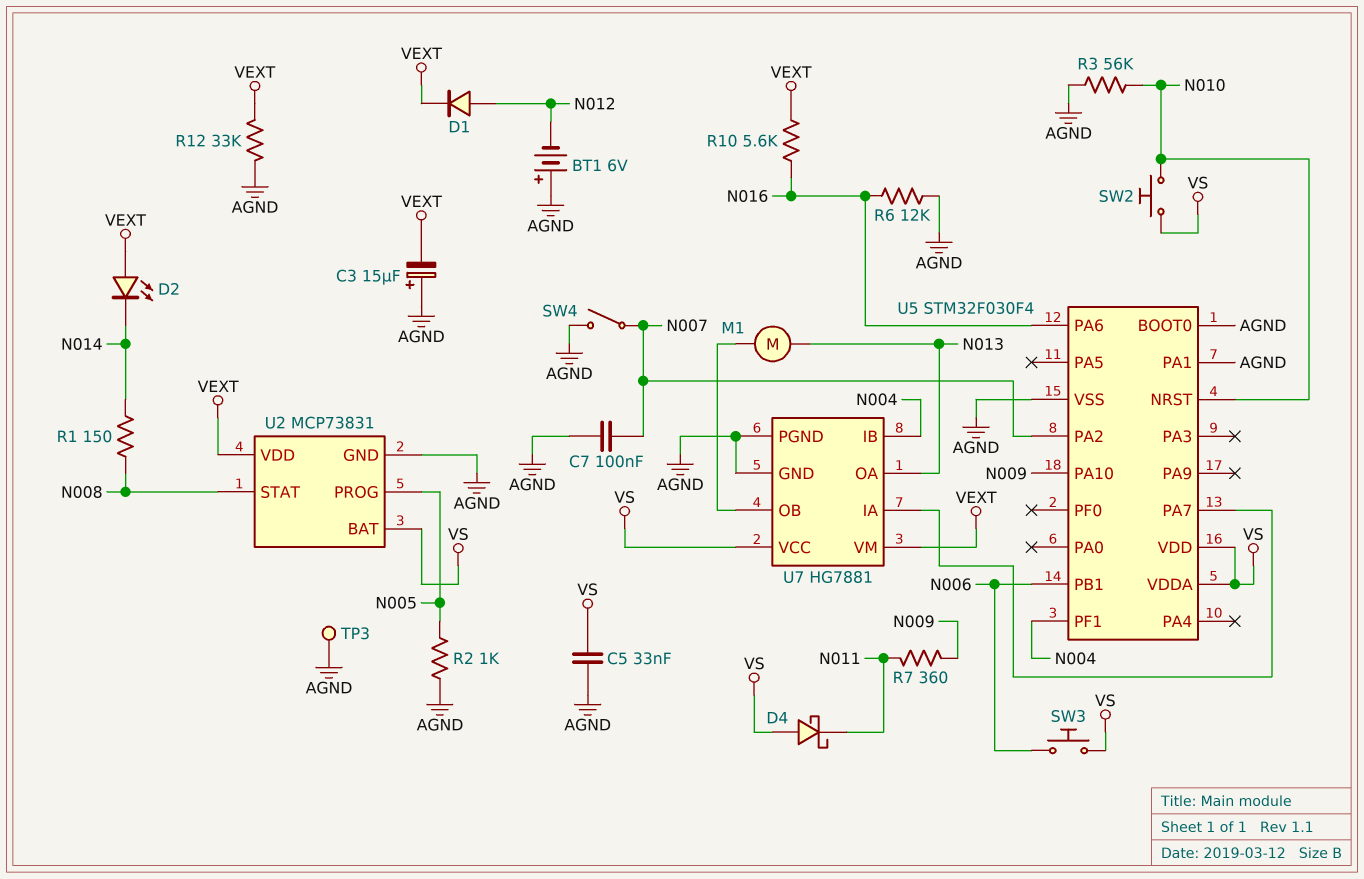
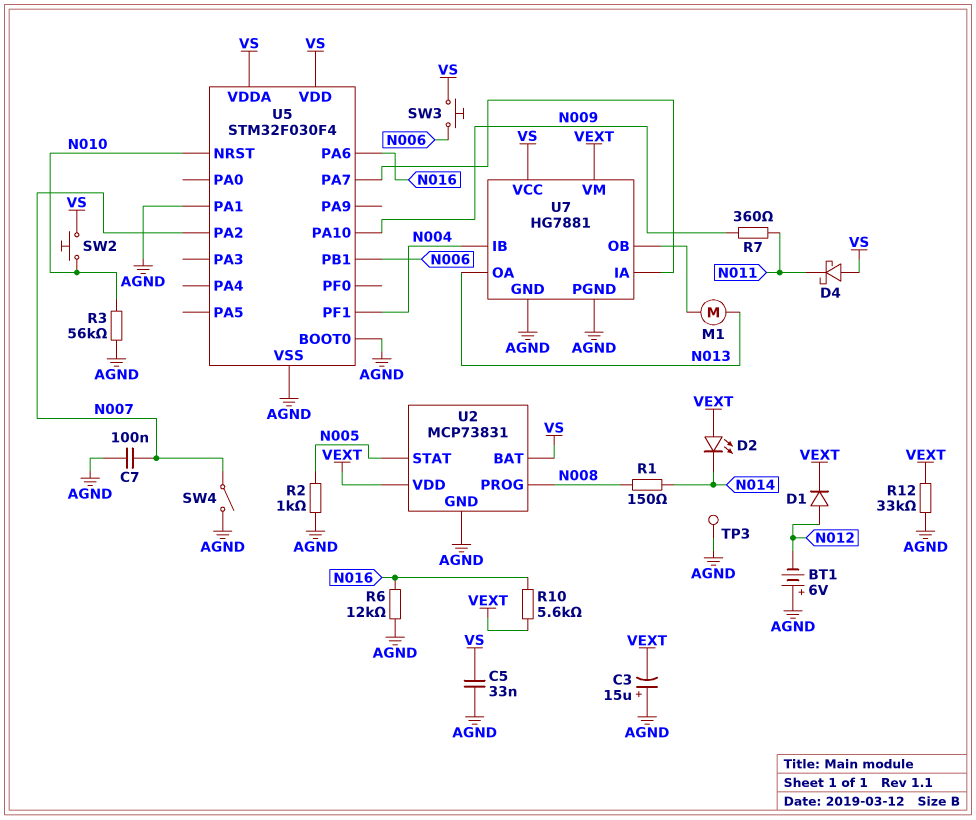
U2 pin PROG: N005 -> N008
U2 pin STAT: N008 -> N005

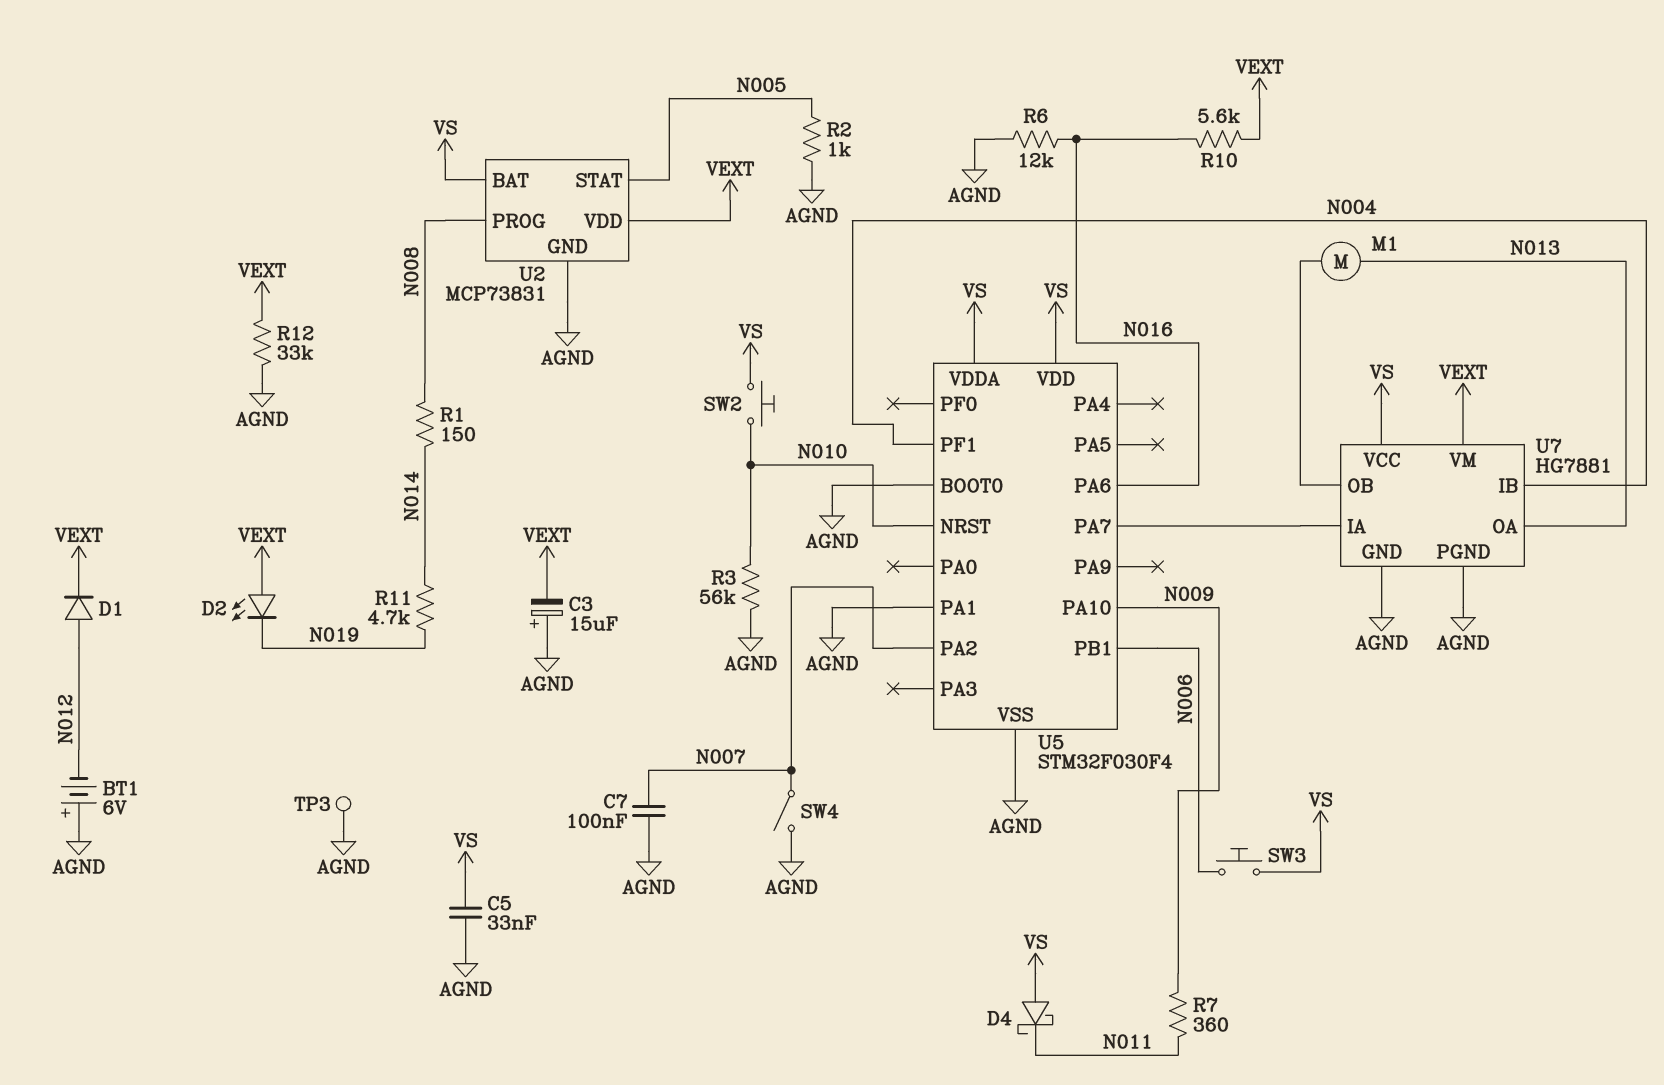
D2: LED (A VEXT, K N014) -> LED (A VEXT, K N019)
R11: none -> 4.7k (N014, N019)

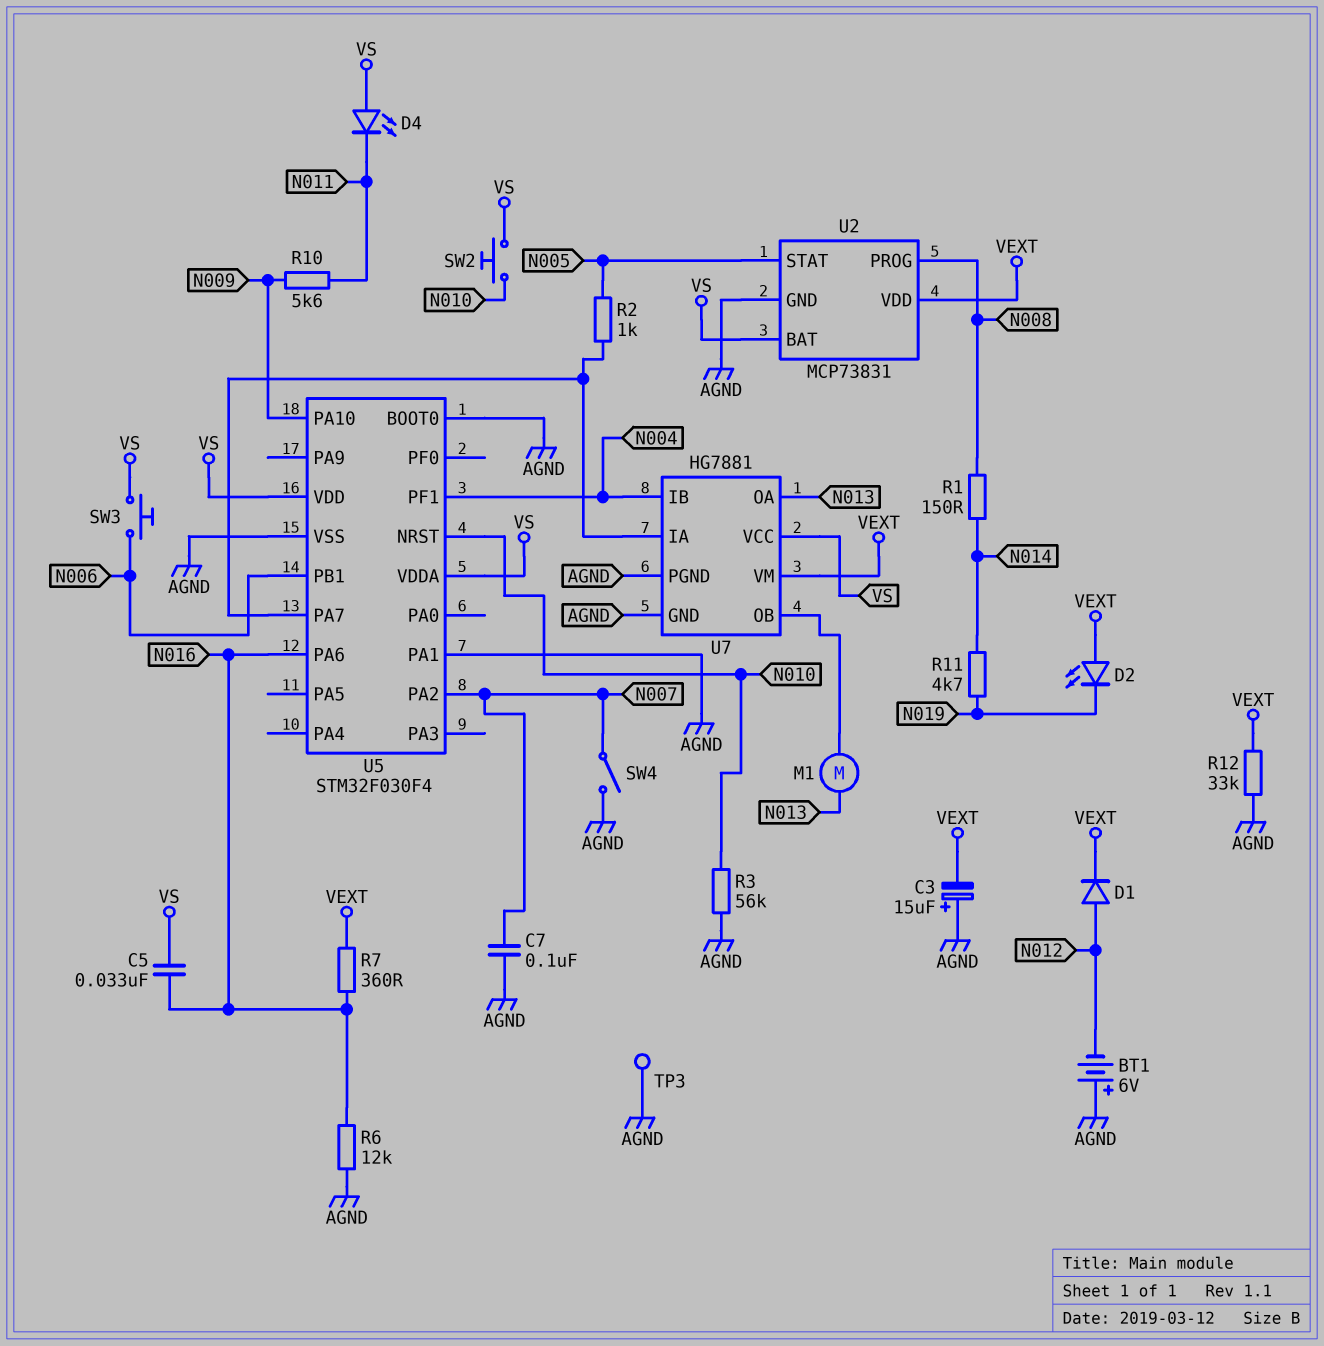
C5: 33nF (AGND, VS) -> 33nF (N016, VS)
D4: schottky (A VS, K N011) -> LED (A VS, K N011)
R2: 1k (AGND, N005) -> 1k (N005, U5/PA7)
R7: 360 (N009, N011) -> 360 (N016, VEXT)
R10: 5.6k (N016, VEXT) -> 5.6k (N009, N011)

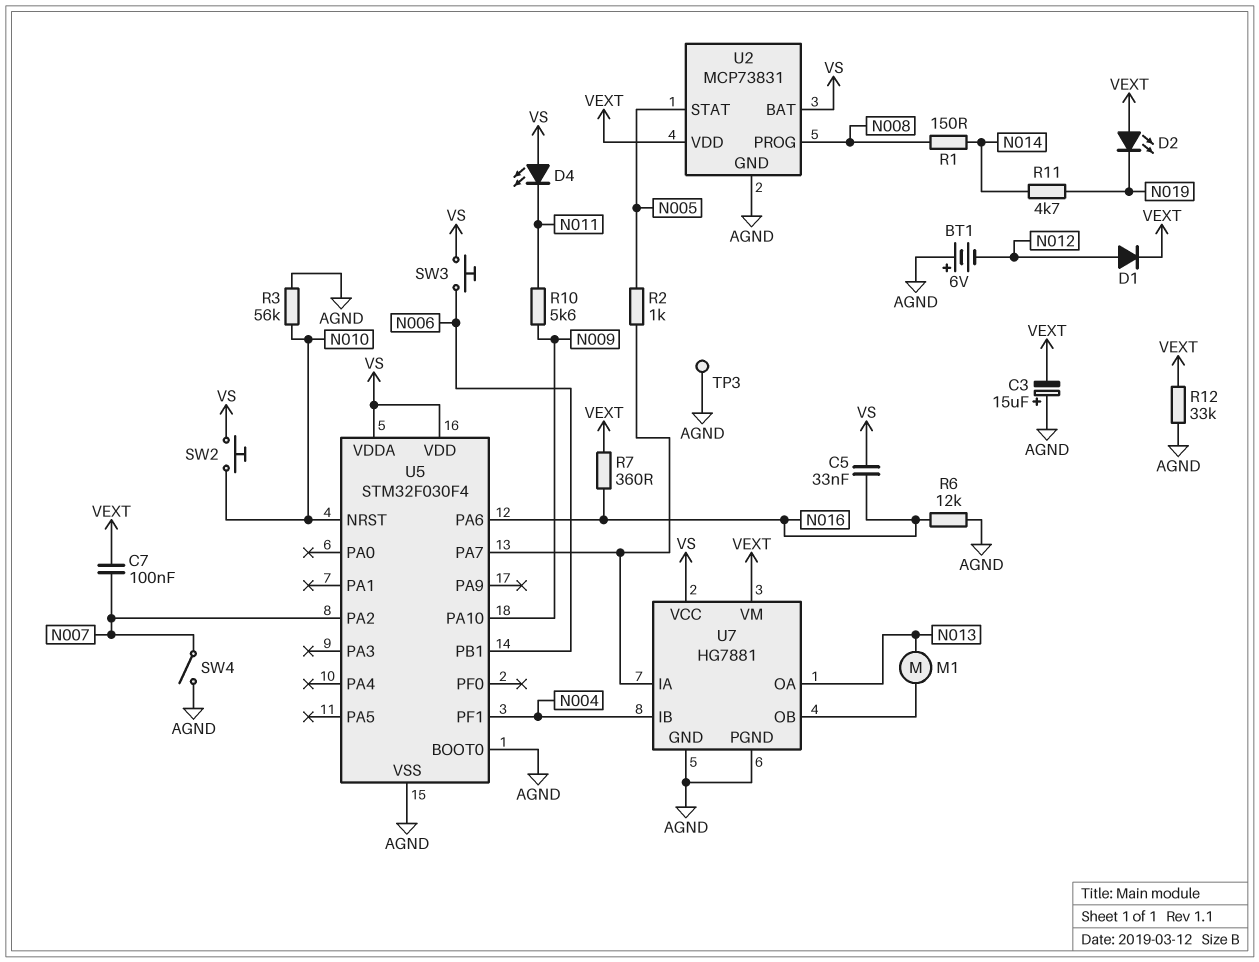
C7: 100nF (AGND, N007) -> 100nF (N007, VEXT)
U5 pin PA1: AGND -> none

